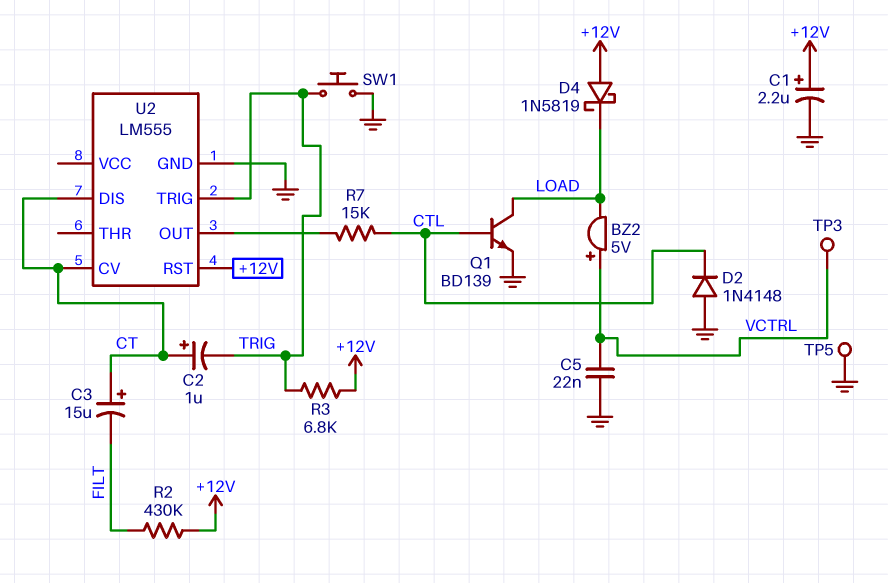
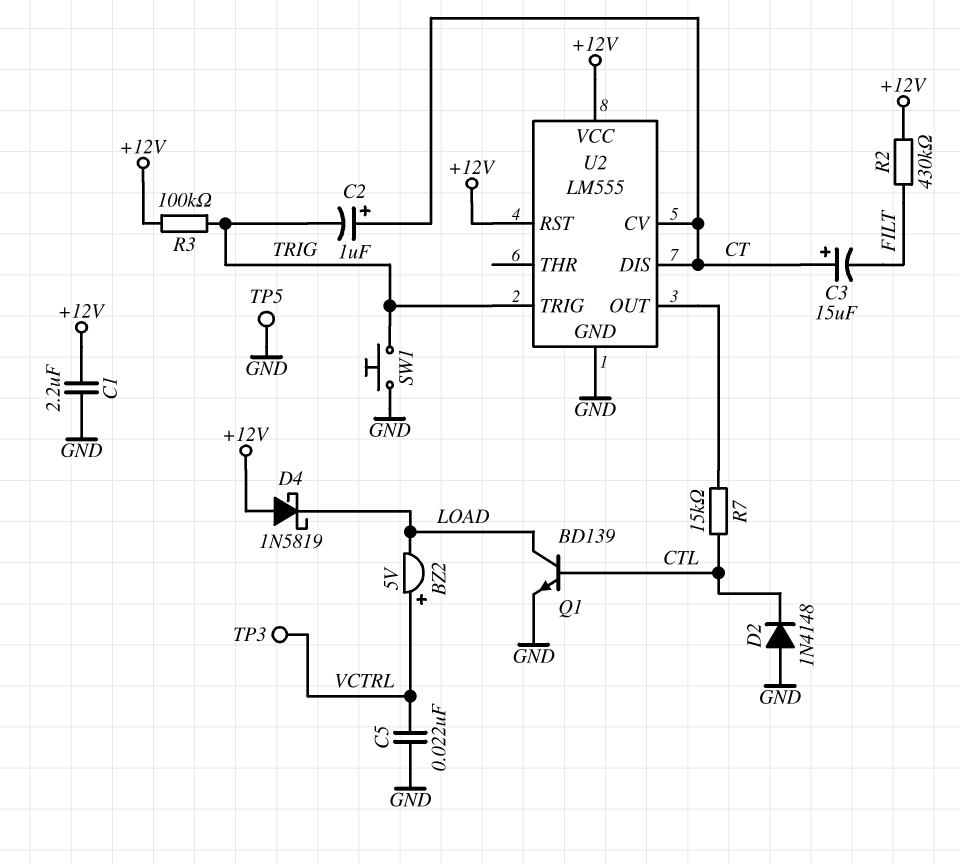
C1: 2.2uF (plus +12V, minus GND) -> 2.2uF (+12V, GND)
R3: 6.8k (+12V, TRIG) -> 100k (+12V, TRIG)
U2 pin VCC: none -> +12V

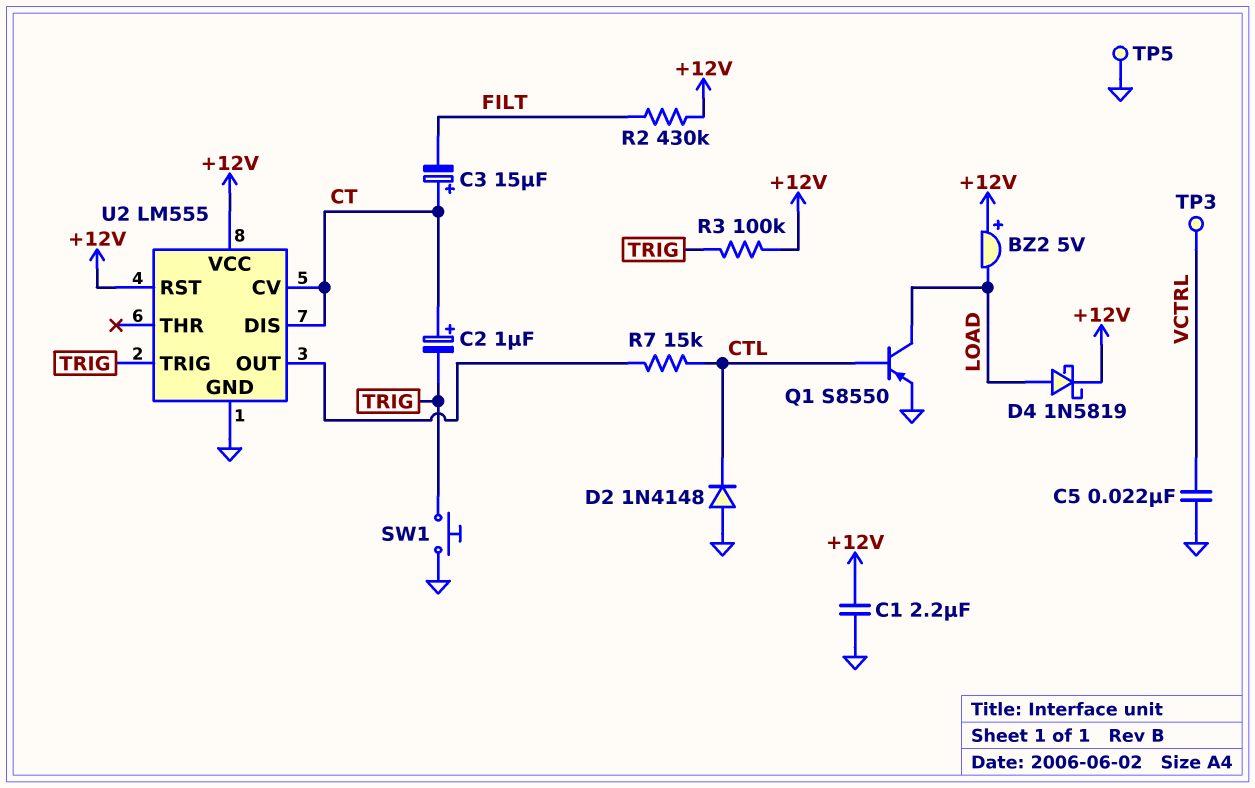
BZ2: buzzer 5V (plus VCTRL, minus LOAD) -> buzzer 5V (plus +12V, minus LOAD)
D4: schottky 1N5819 (A +12V, K LOAD) -> schottky 1N5819 (A LOAD, K +12V)
Q1: NPN BD139 (B CTL, C LOAD, E GND) -> PNP S8550 (B CTL, C LOAD, E GND)

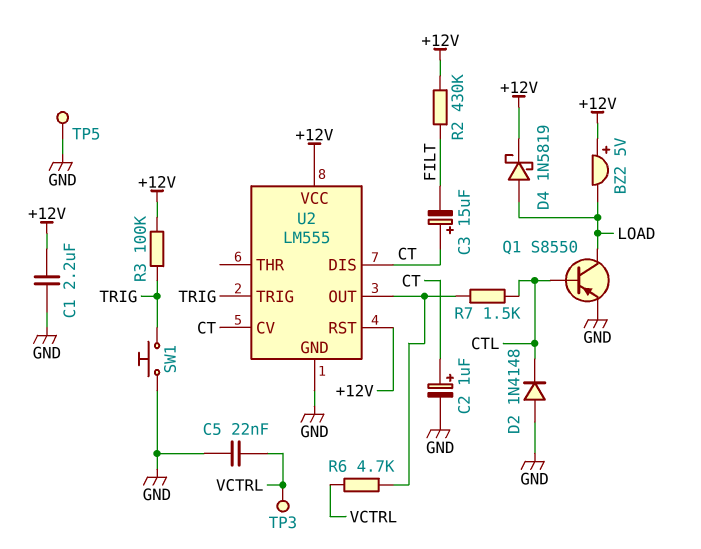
C2: 1uF (plus CT, minus TRIG) -> 1uF (plus CT, minus GND)
R6: none -> 4.7k (U2/OUT, VCTRL)
R7: 15k (CTL, U2/OUT) -> 1.5k (CTL, U2/OUT)

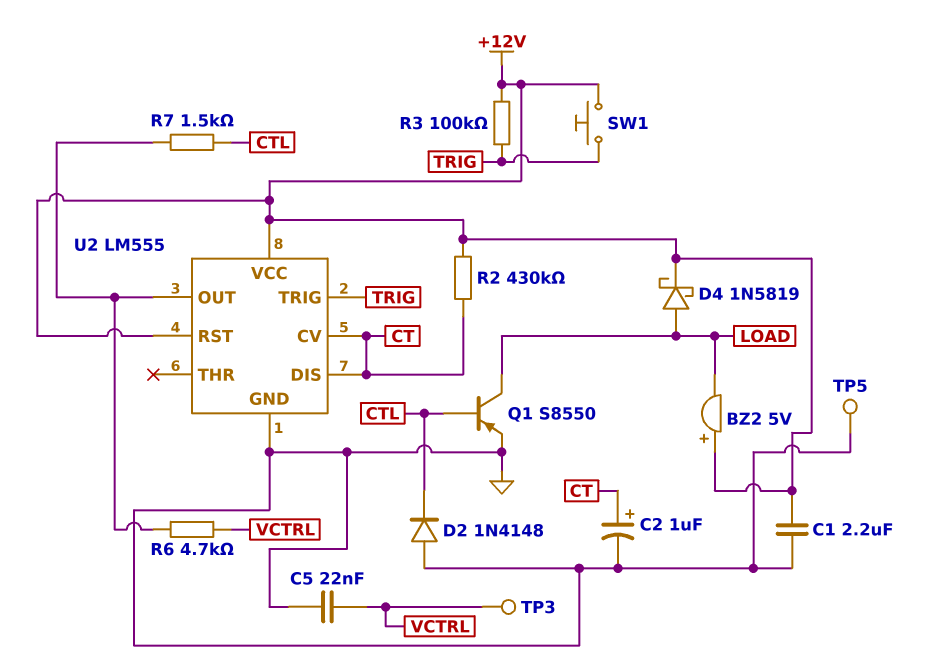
C3: 15uF (plus CT, minus FILT) -> none
R2: 430k (+12V, FILT) -> 430k (+12V, CT)
SW1: button (GND, TRIG) -> button (+12V, TRIG)

